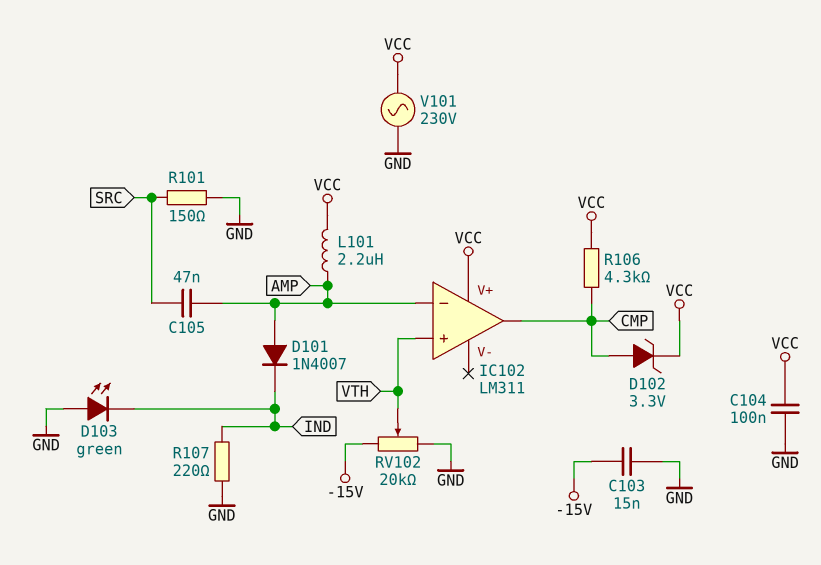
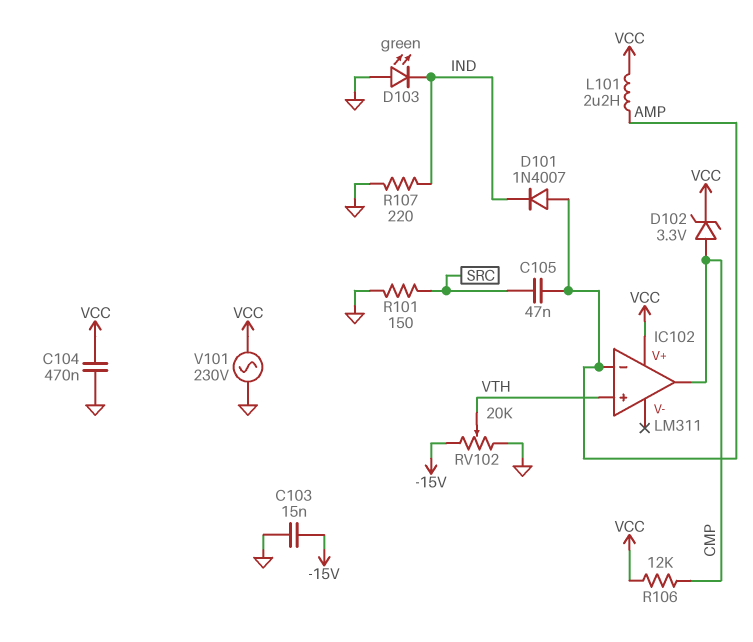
C104: 100nF (GND, VCC) -> 470nF (GND, VCC)
R106: 4.3k (CMP, VCC) -> 12k (CMP, VCC)

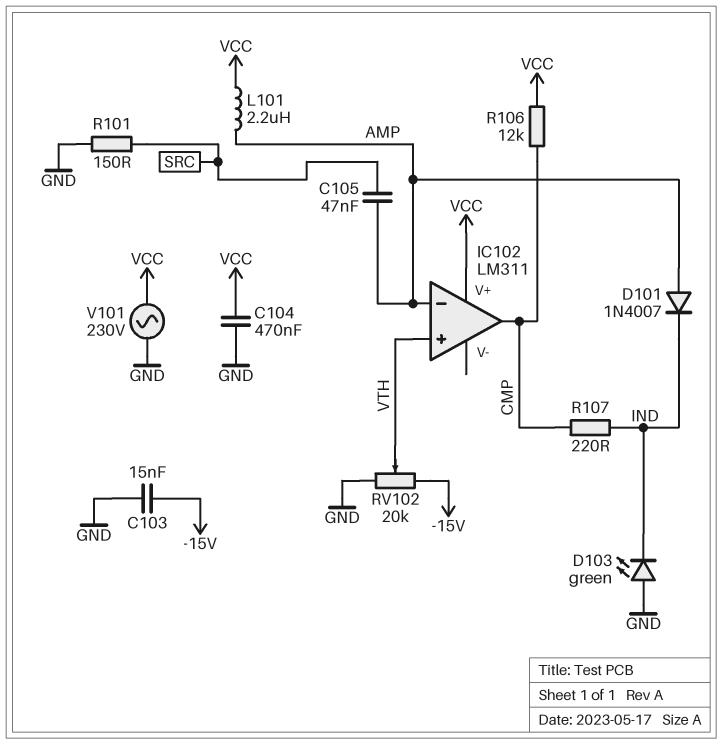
D102: zener 3.3V (A CMP, K VCC) -> none
R107: 220 (GND, IND) -> 220 (CMP, IND)

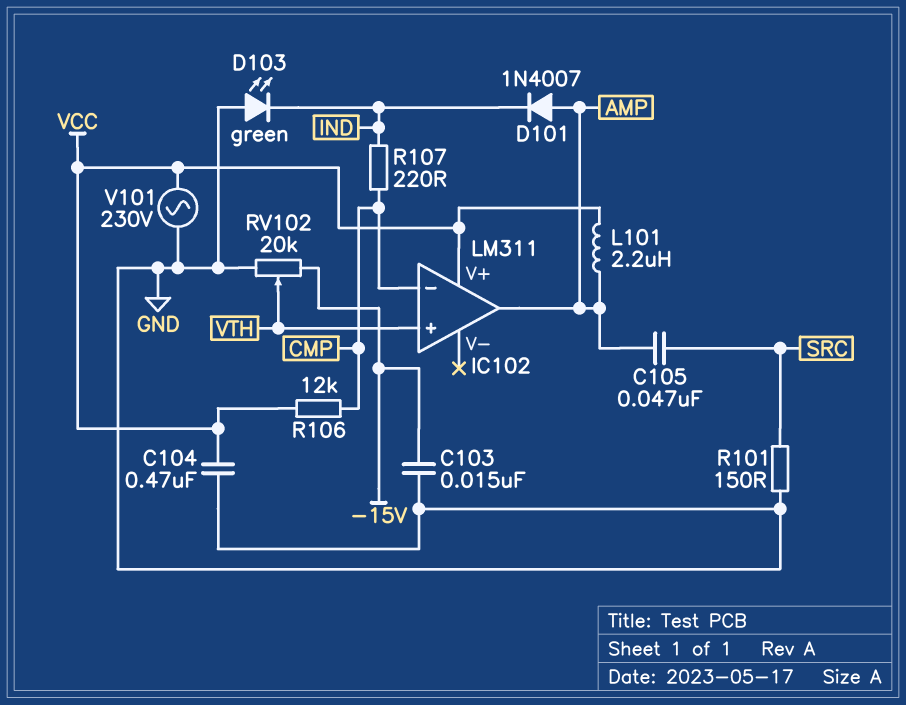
IC102 pin in-: AMP -> CMP
IC102 pin out: CMP -> AMP

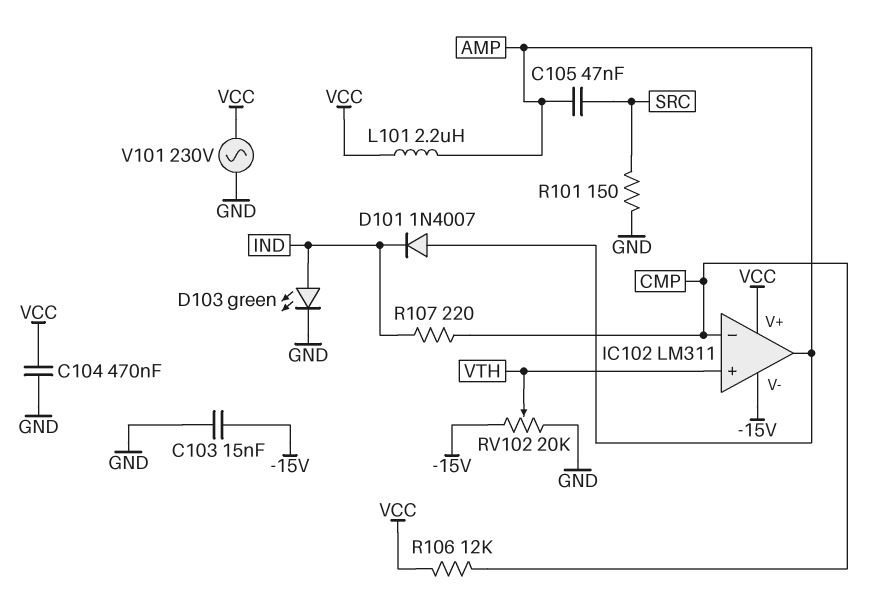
D103: LED green (A GND, K IND) -> LED green (A IND, K GND)
IC102 pin V-: none -> -15V

